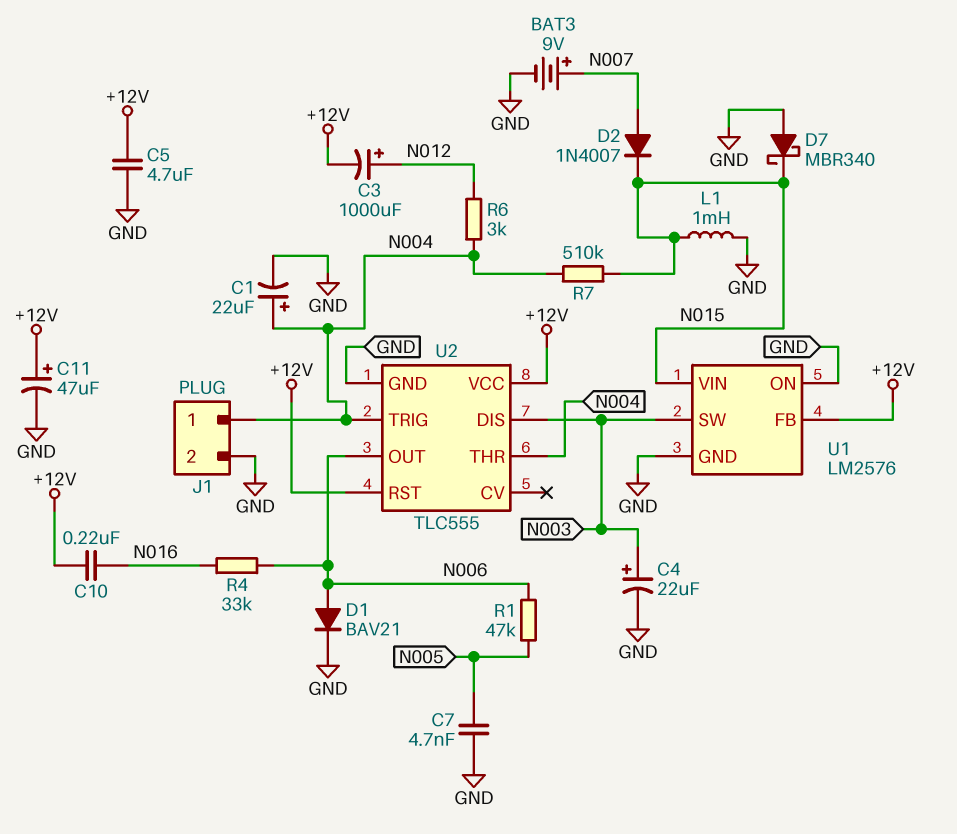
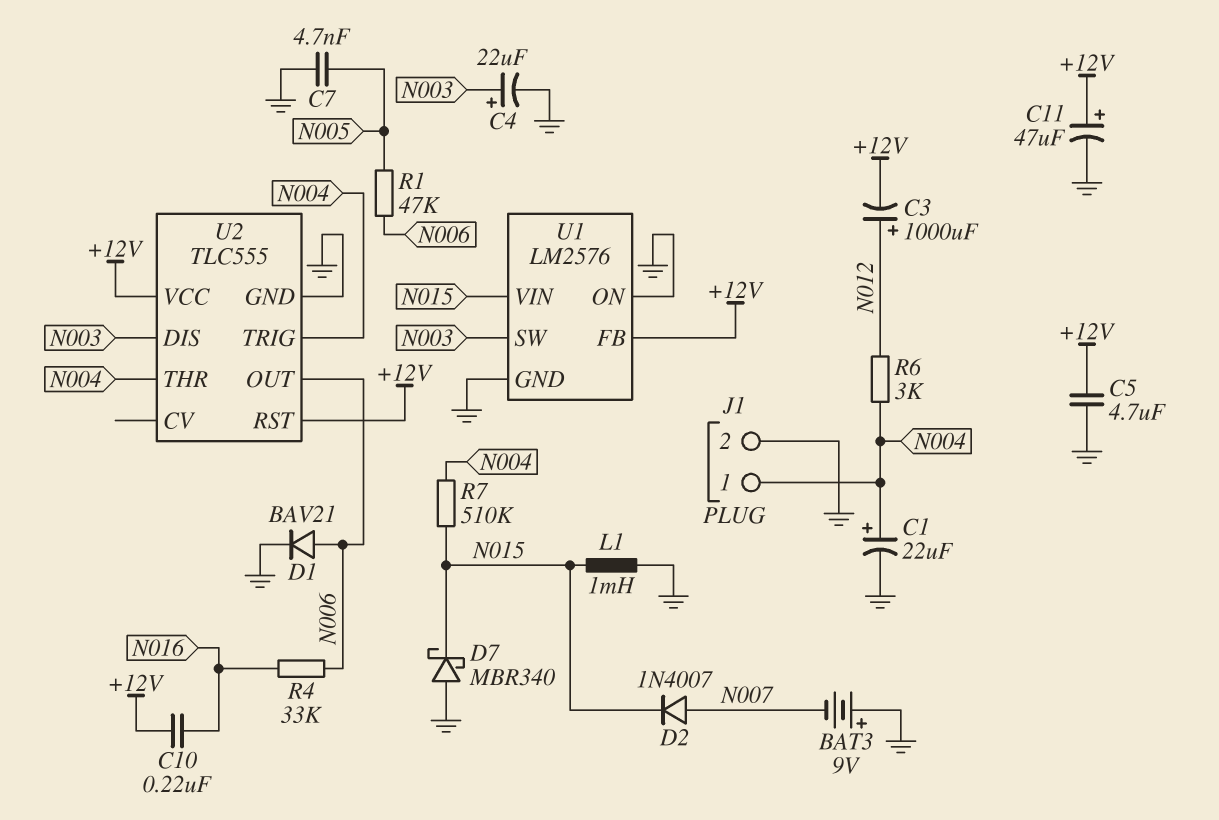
BAT3: 9V (plus N007, minus GND) -> 9V (plus GND, minus N007)

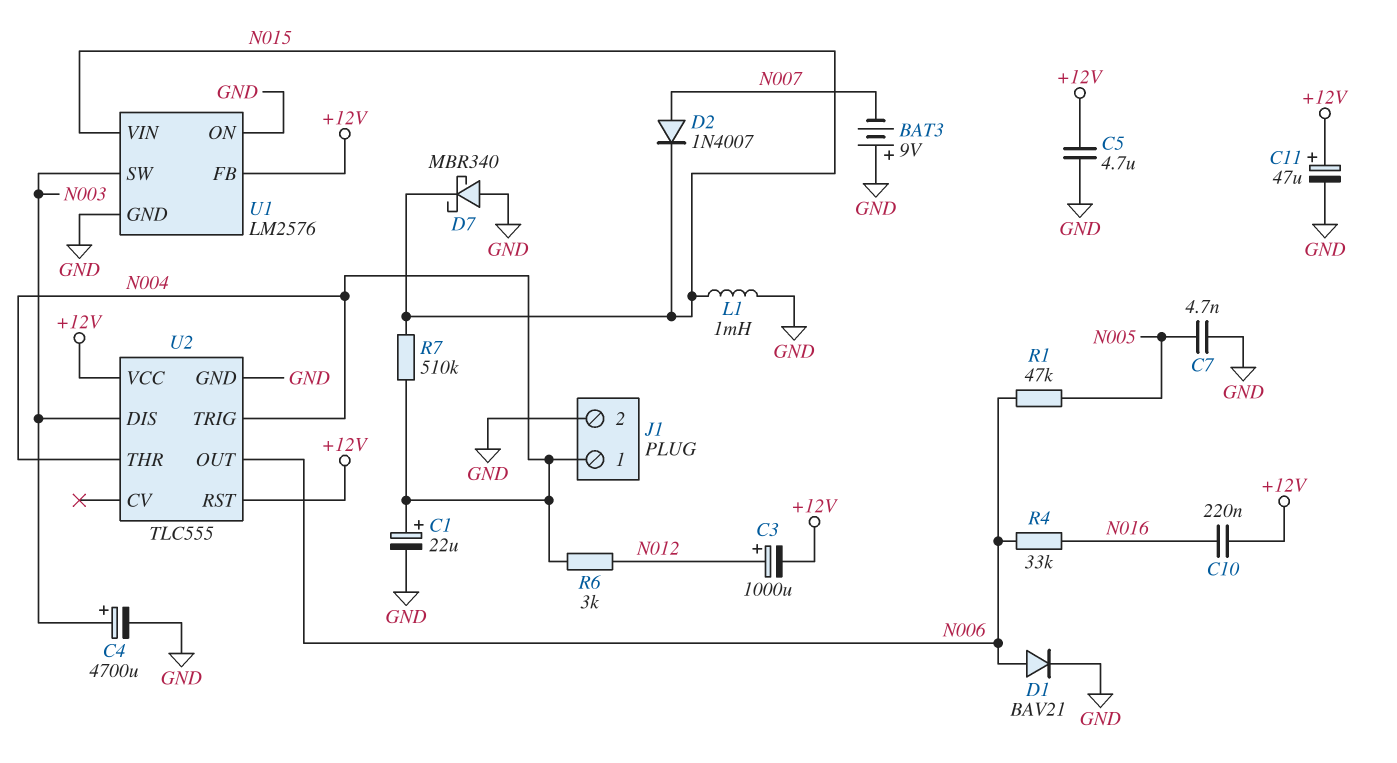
C4: 22uF (plus N003, minus GND) -> 4700uF (plus N003, minus GND)

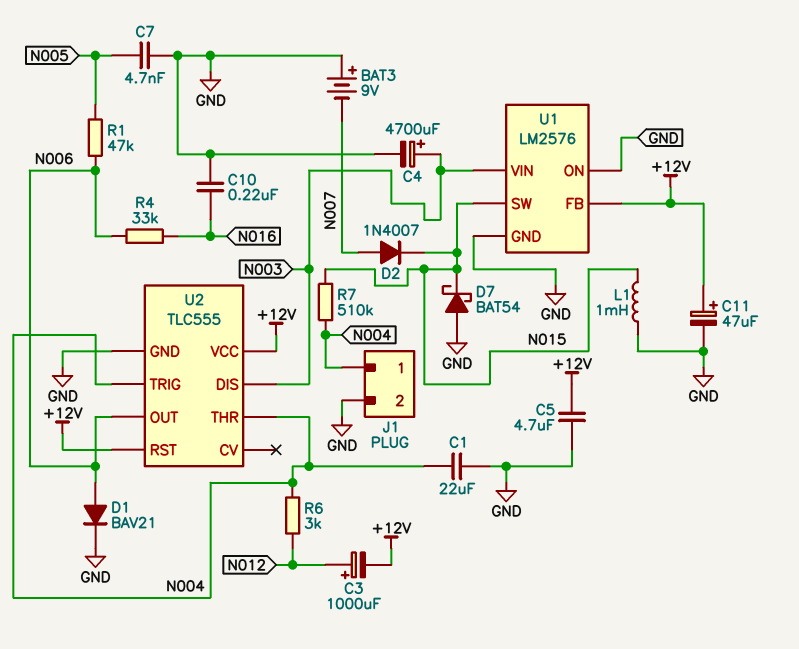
C1: 22uF (plus N004, minus GND) -> 22uF (GND, N004)
C10: 220nF (+12V, N016) -> 220nF (GND, N016)
D7: schottky MBR340 (A GND, K N015) -> schottky BAT54 (A GND, K N015)
U1 pin SW: N003 -> N015
U1 pin VIN: N015 -> N003

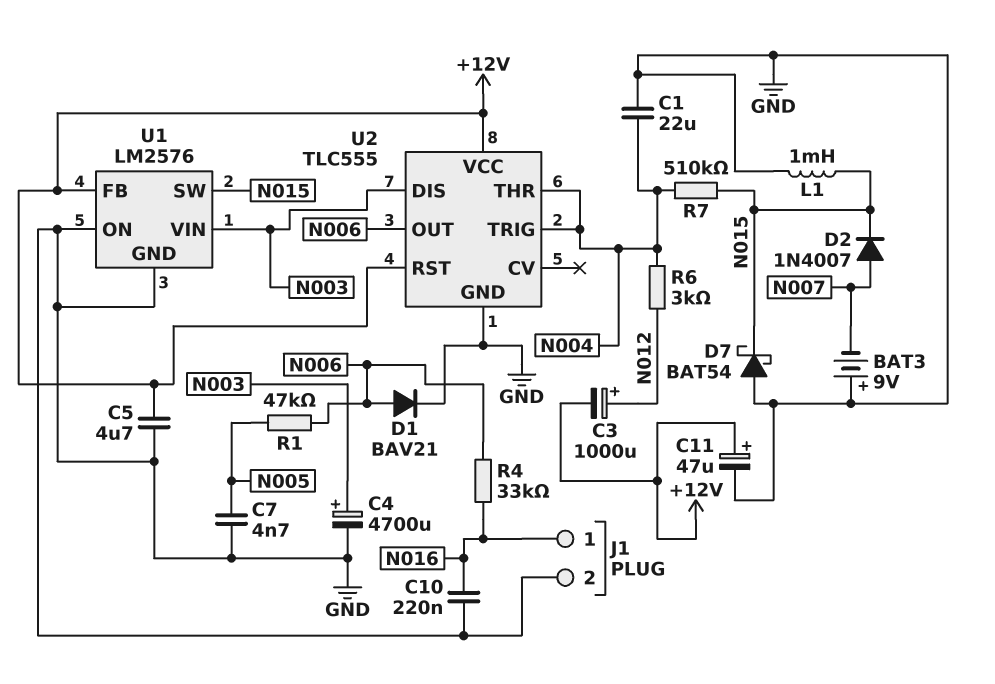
J1 pin 1: N004 -> N016

